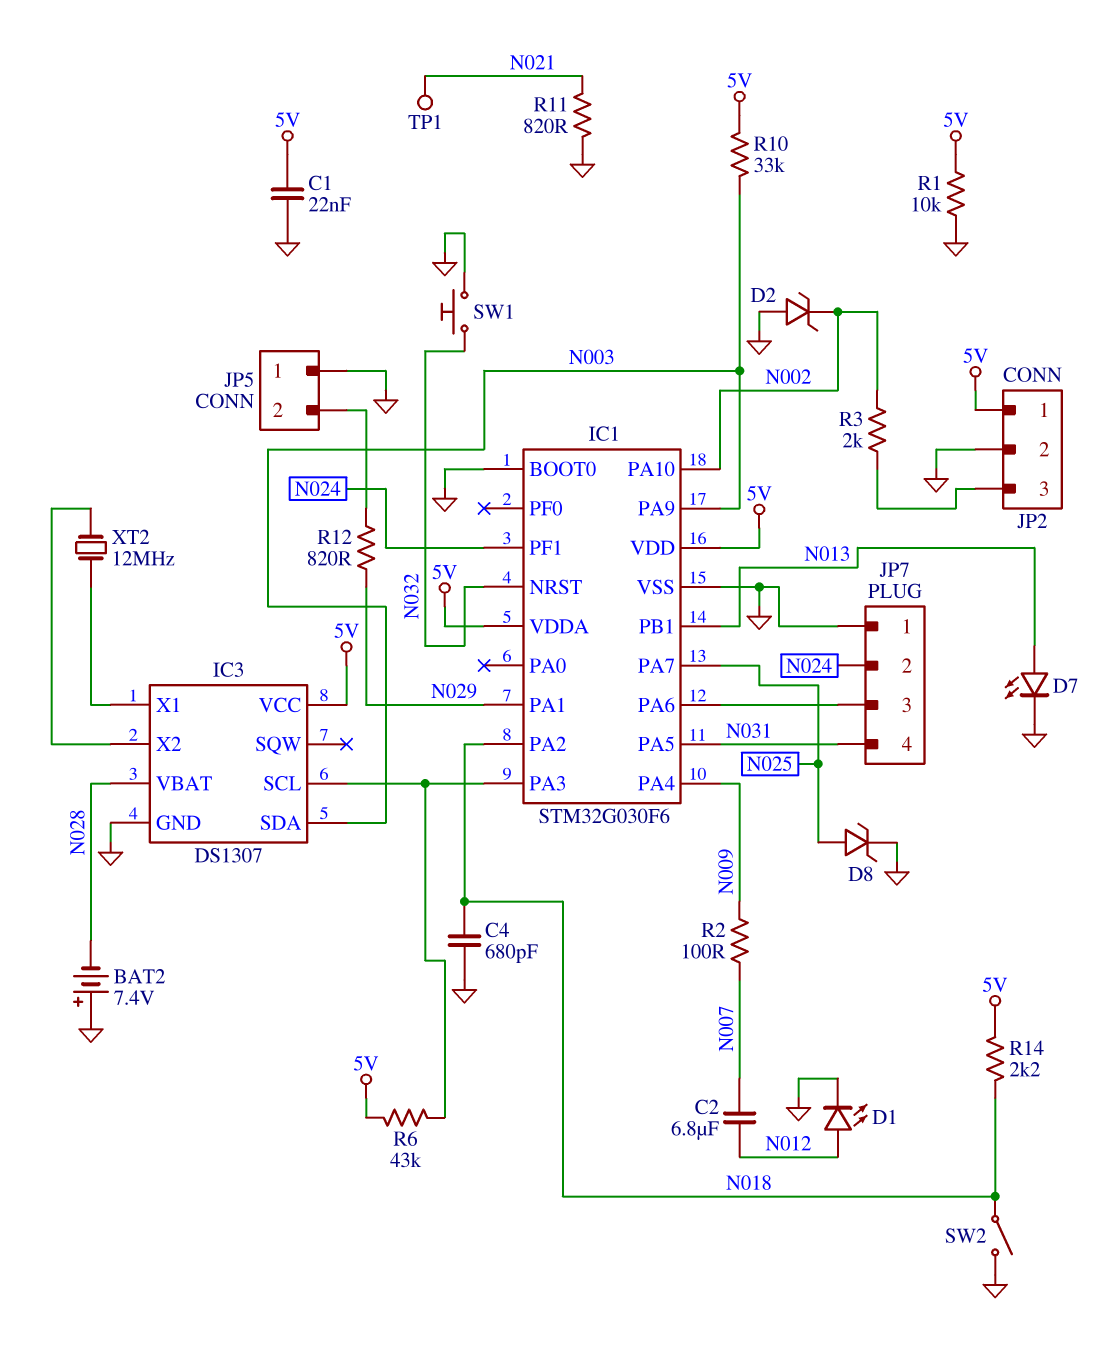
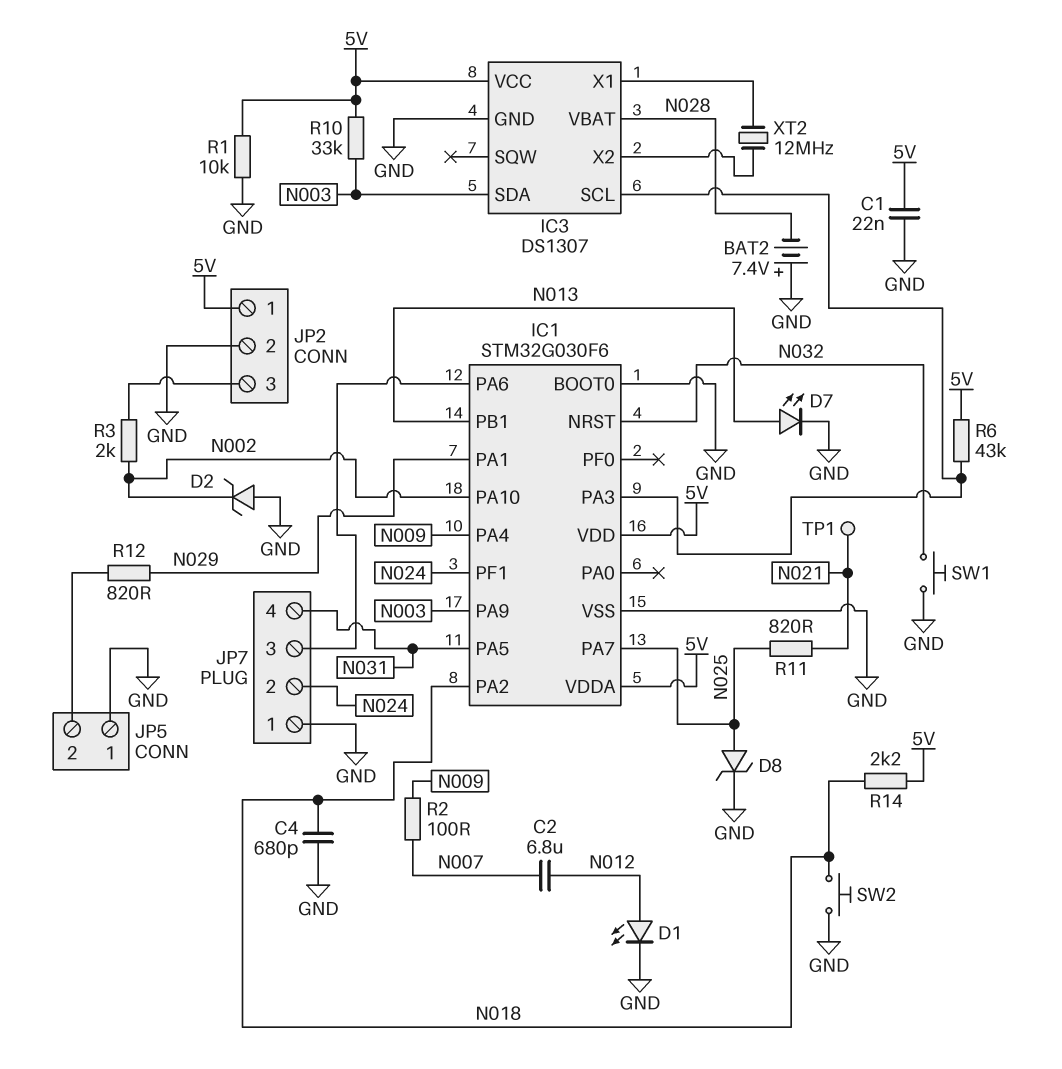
R11: 820 (GND, N021) -> 820 (N021, N025)
SW2: switch (GND, N018) -> button (GND, N018)

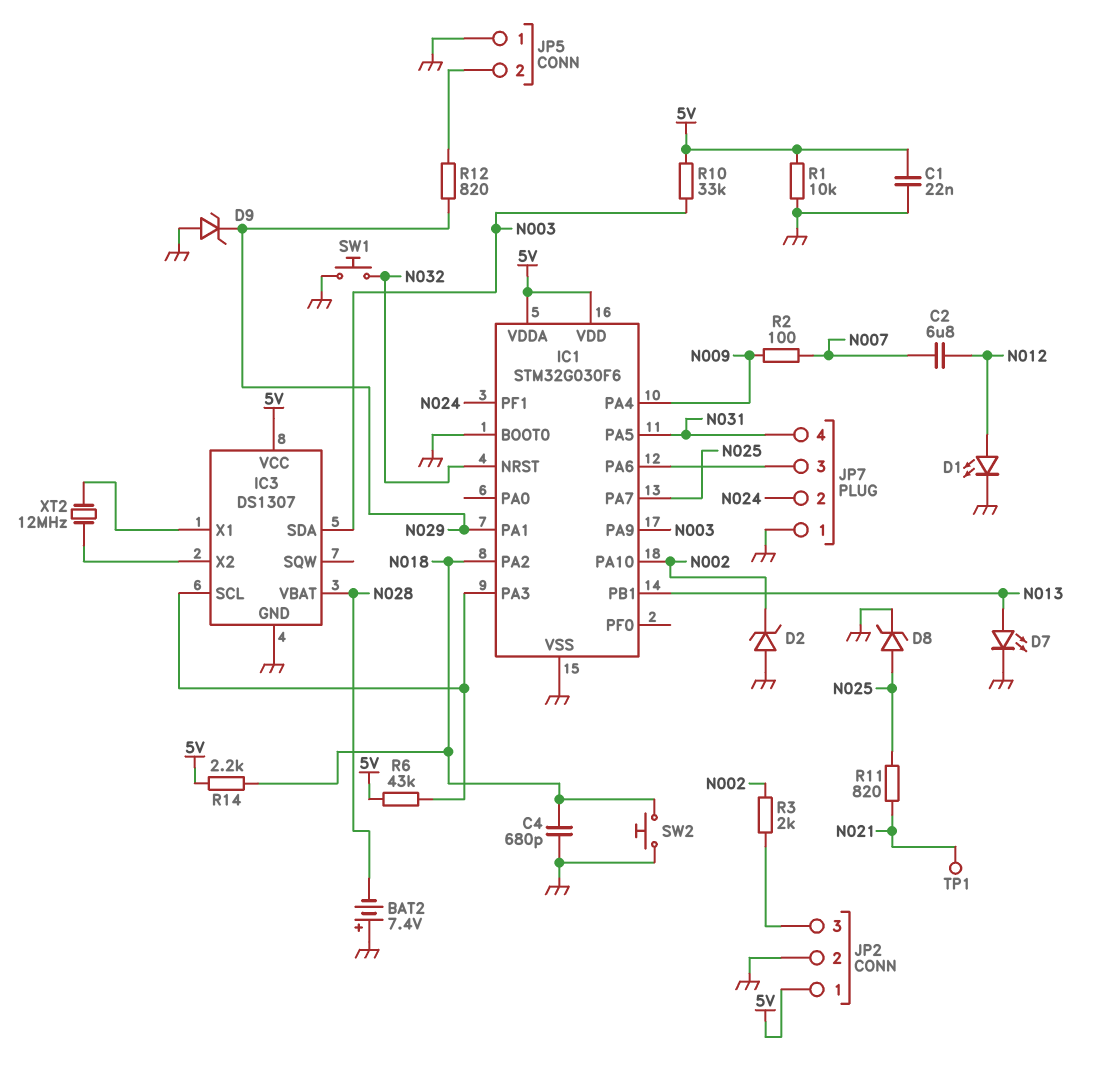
D9: none -> zener (A GND, K N029)

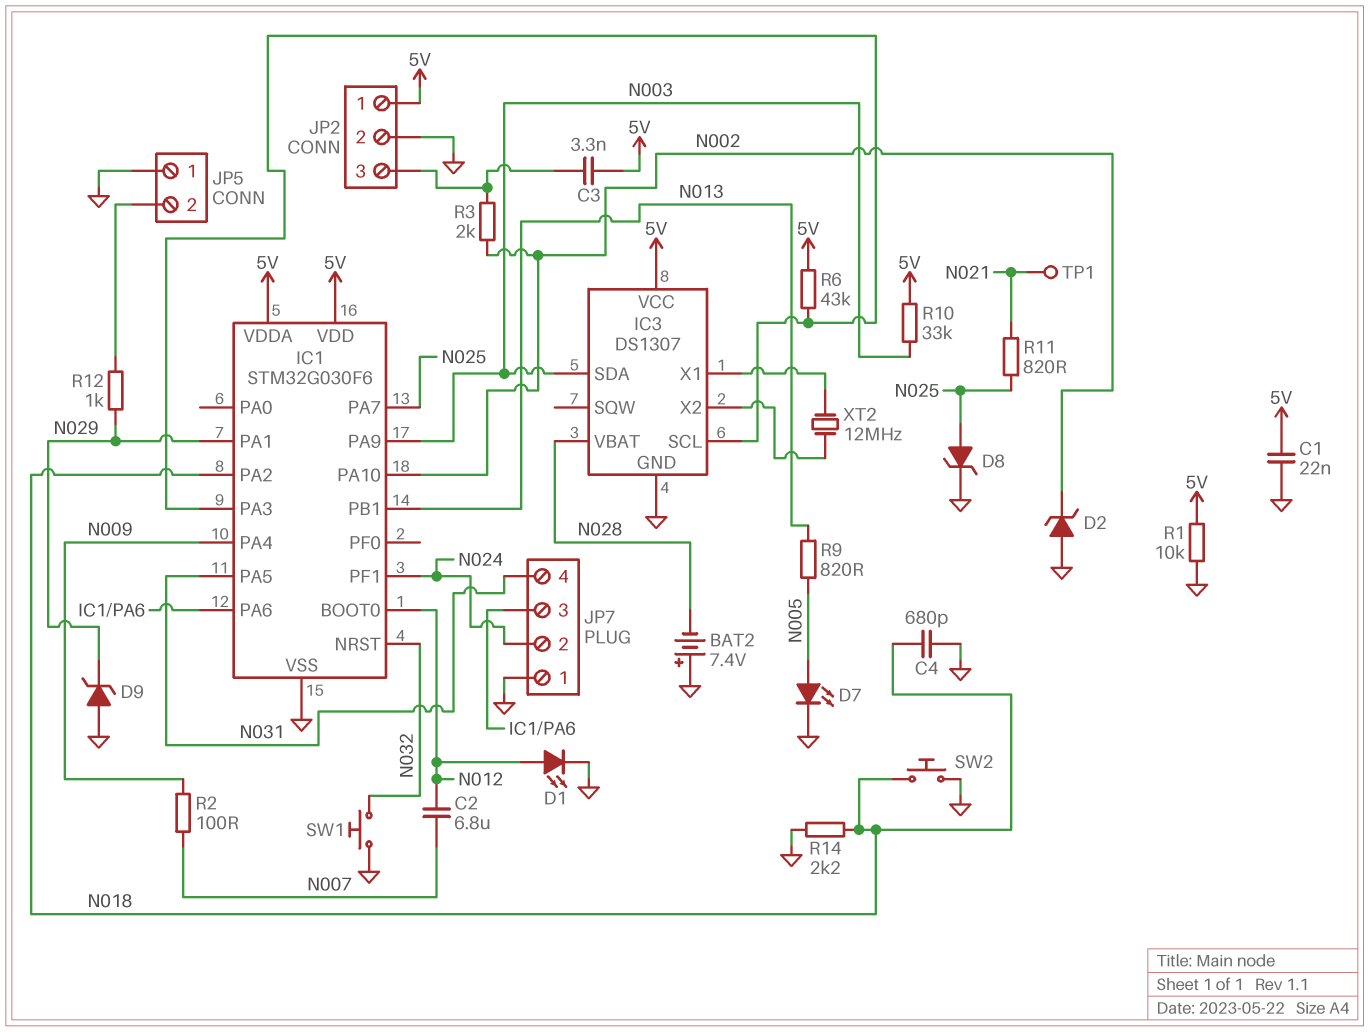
C3: none -> 3.3nF (5V, JP2/3)
D7: LED (A N013, K GND) -> LED (A N005, K GND)
IC1 pin BOOT0: GND -> N012
R9: none -> 820 (N005, N013)
R12: 820 (JP5/2, N029) -> 1k (JP5/2, N029)
R14: 2.2k (5V, N018) -> 2.2k (GND, N018)

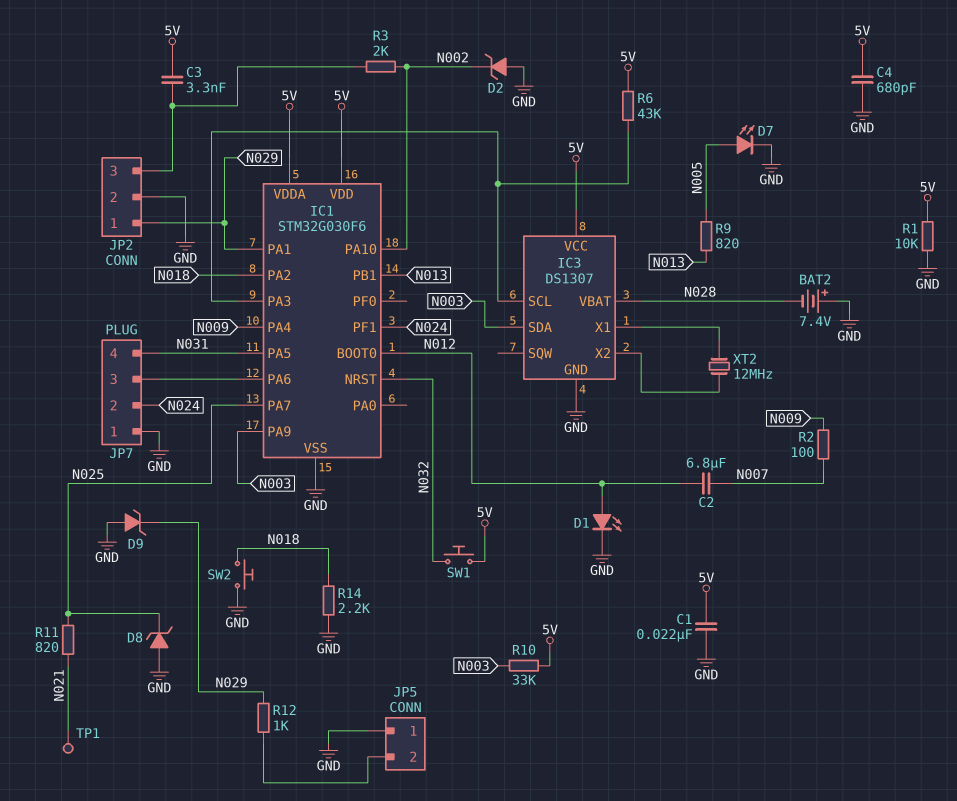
C4: 680pF (GND, N018) -> 680pF (5V, GND)
D8: zener (A N025, K GND) -> zener (A GND, K N025)
JP2 pin 1: 5V -> N029
SW1: button (GND, N032) -> button (5V, N032)

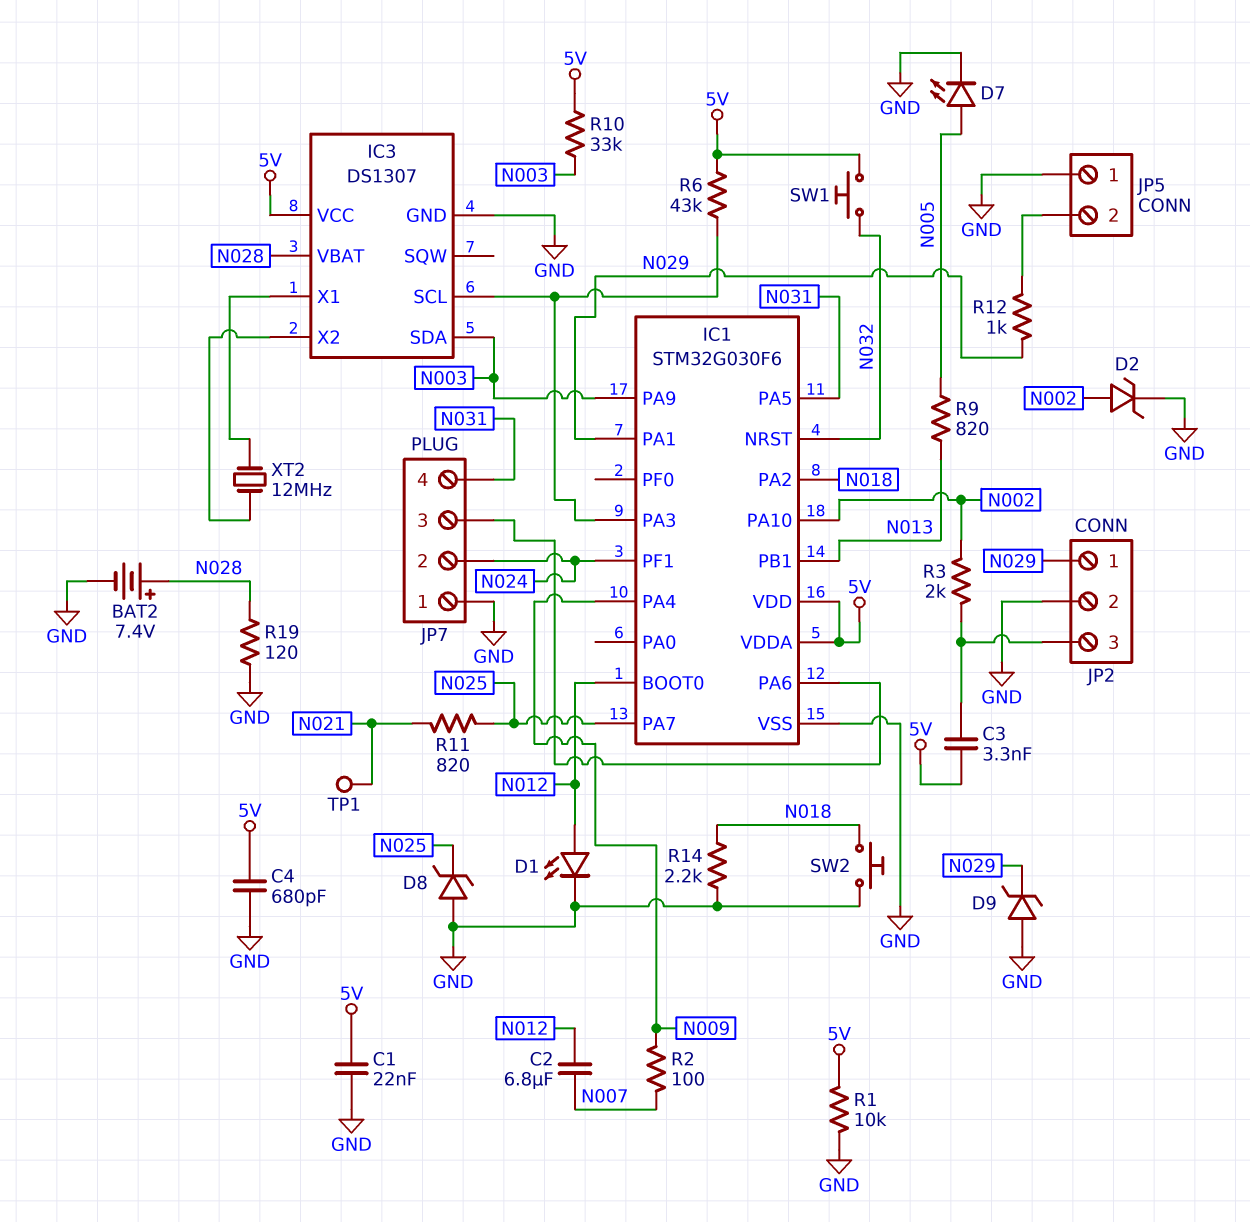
BAT2: 7.4V (plus GND, minus N028) -> 7.4V (plus N028, minus GND)
D2: zener (A GND, K N002) -> zener (A N002, K GND)
R19: none -> 120 (GND, N028)

